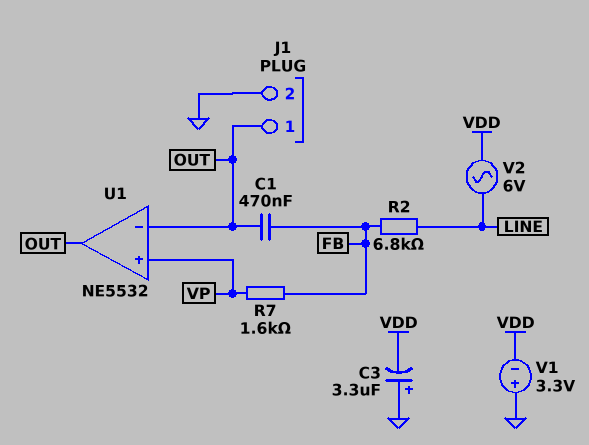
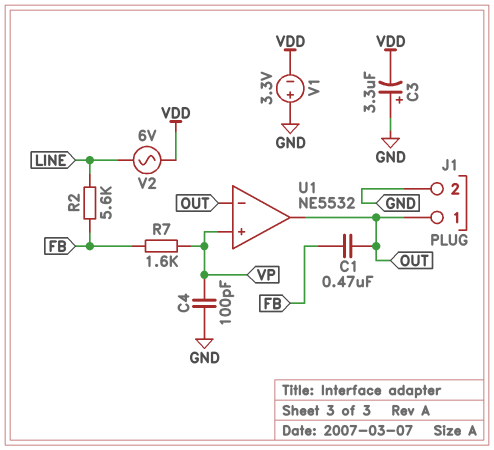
C4: none -> 100pF (GND, VP)
R2: 6.8k (FB, LINE) -> 5.6k (FB, LINE)

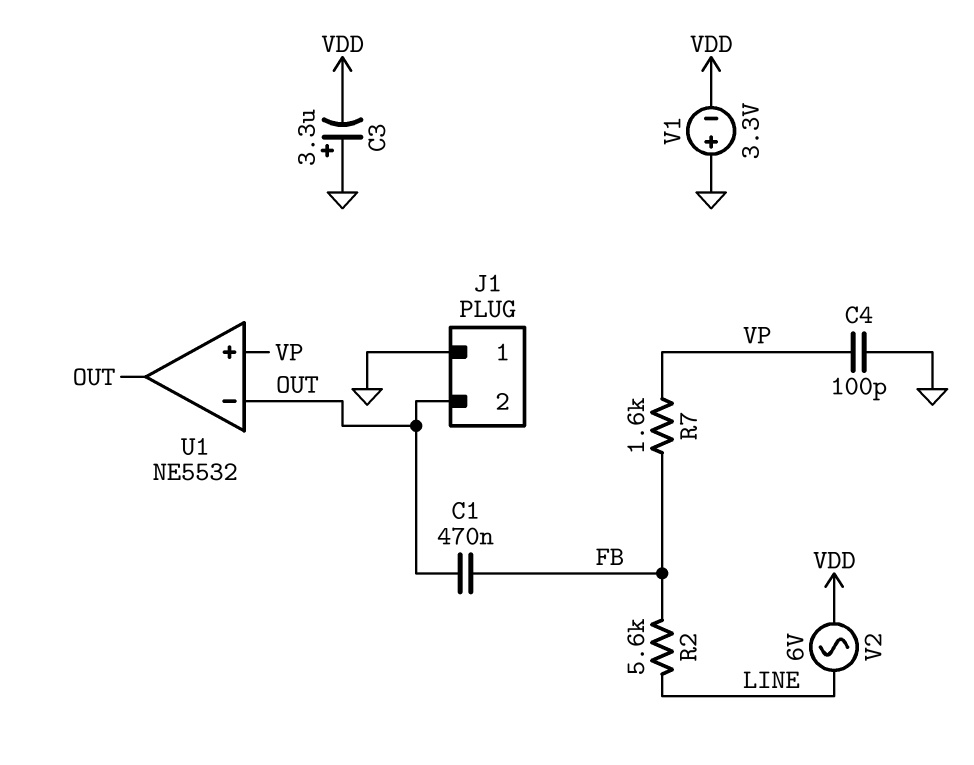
J1 pin 1: OUT -> GND
J1 pin 2: GND -> OUT

